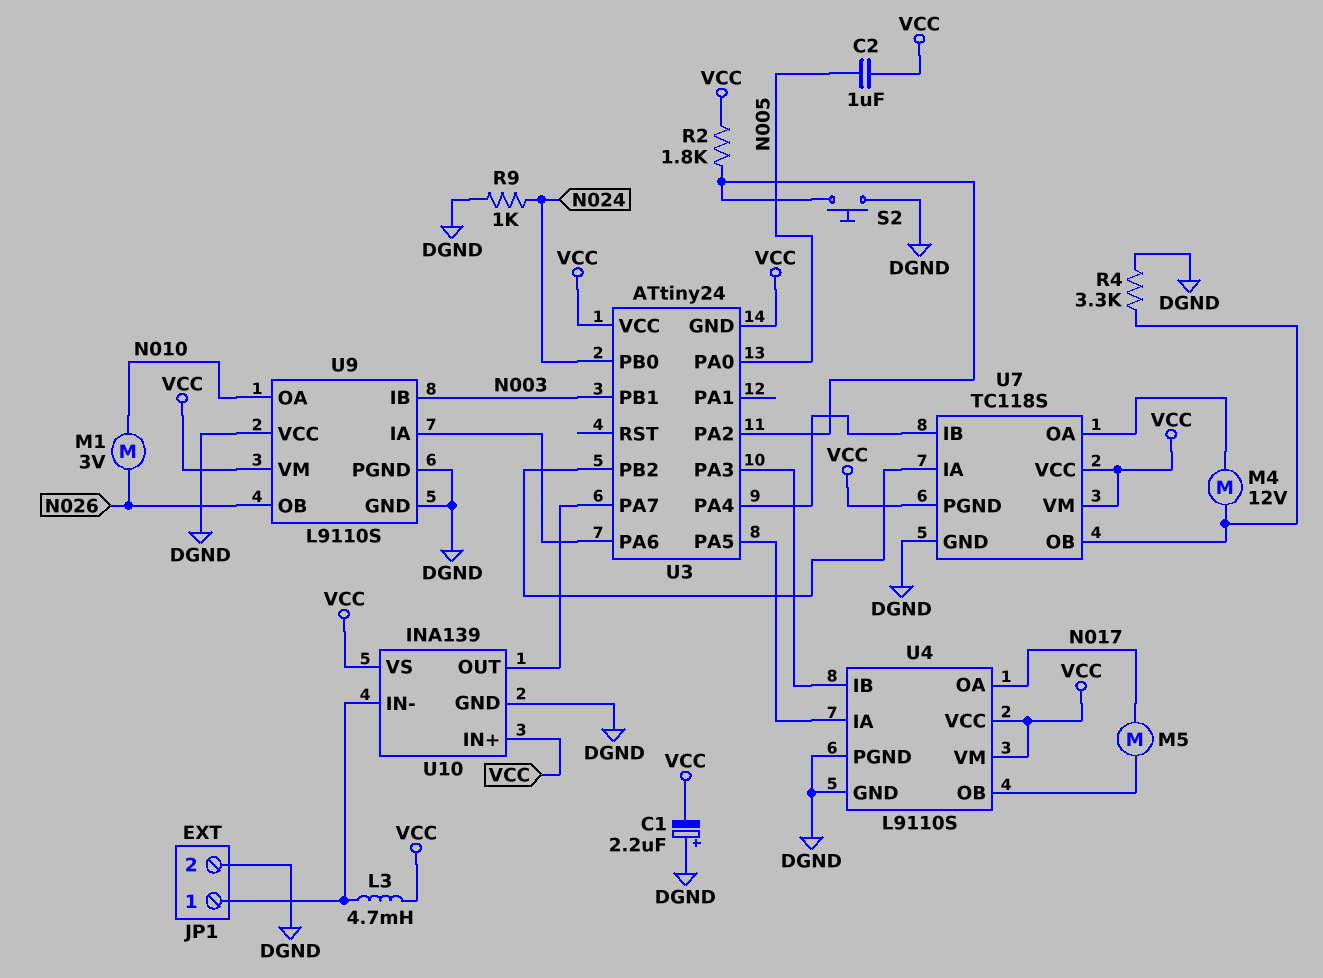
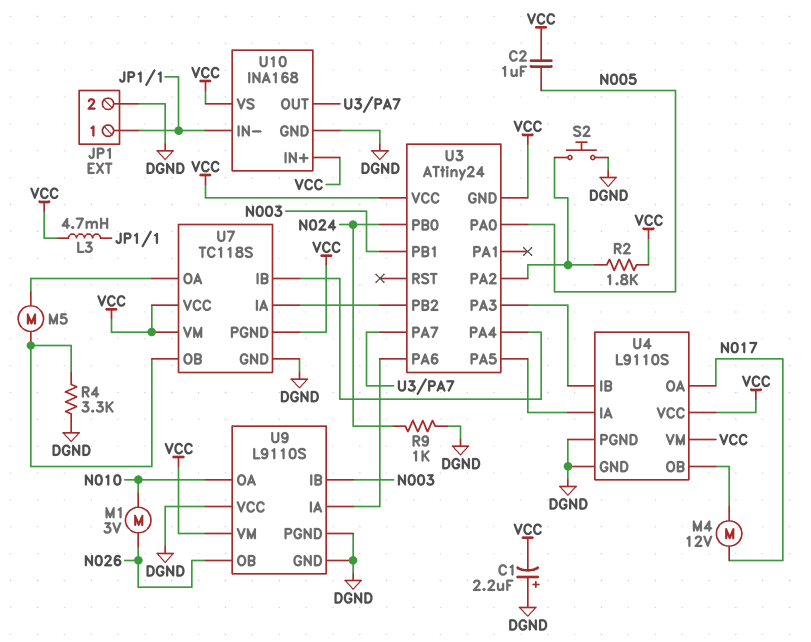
M4: motor 12V (U7/OA, U7/OB) -> motor 12V (N017, U4/OB)
M5: motor (N017, U4/OB) -> motor (U7/OA, U7/OB)
U10: INA139 -> INA168

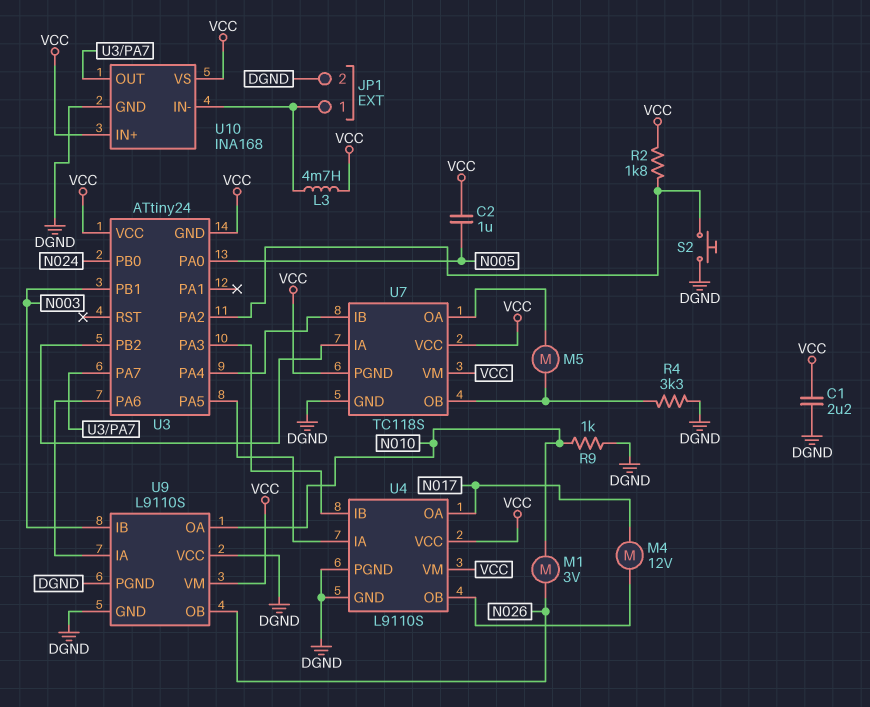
C1: 2.2uF (plus DGND, minus VCC) -> 2.2uF (DGND, VCC)
R9: 1k (DGND, N024) -> 1k (DGND, N010)

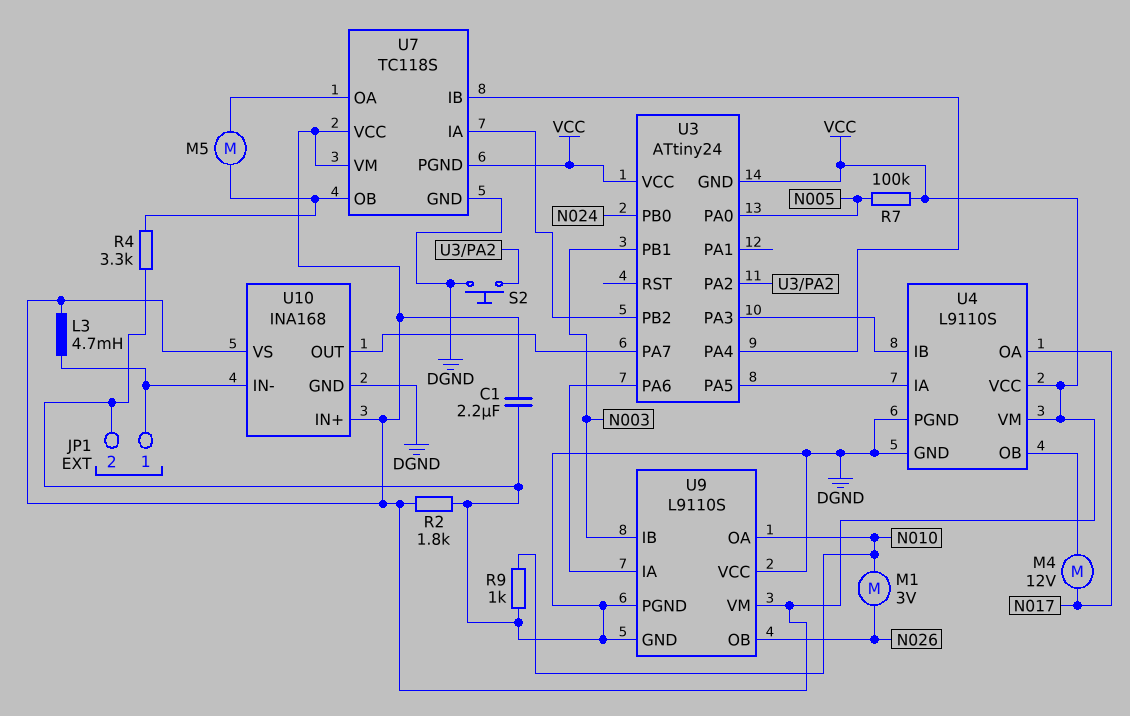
C2: 1uF (N005, VCC) -> none
R2: 1.8k (U3/PA2, VCC) -> 1.8k (DGND, VCC)
R7: none -> 100k (N005, VCC)

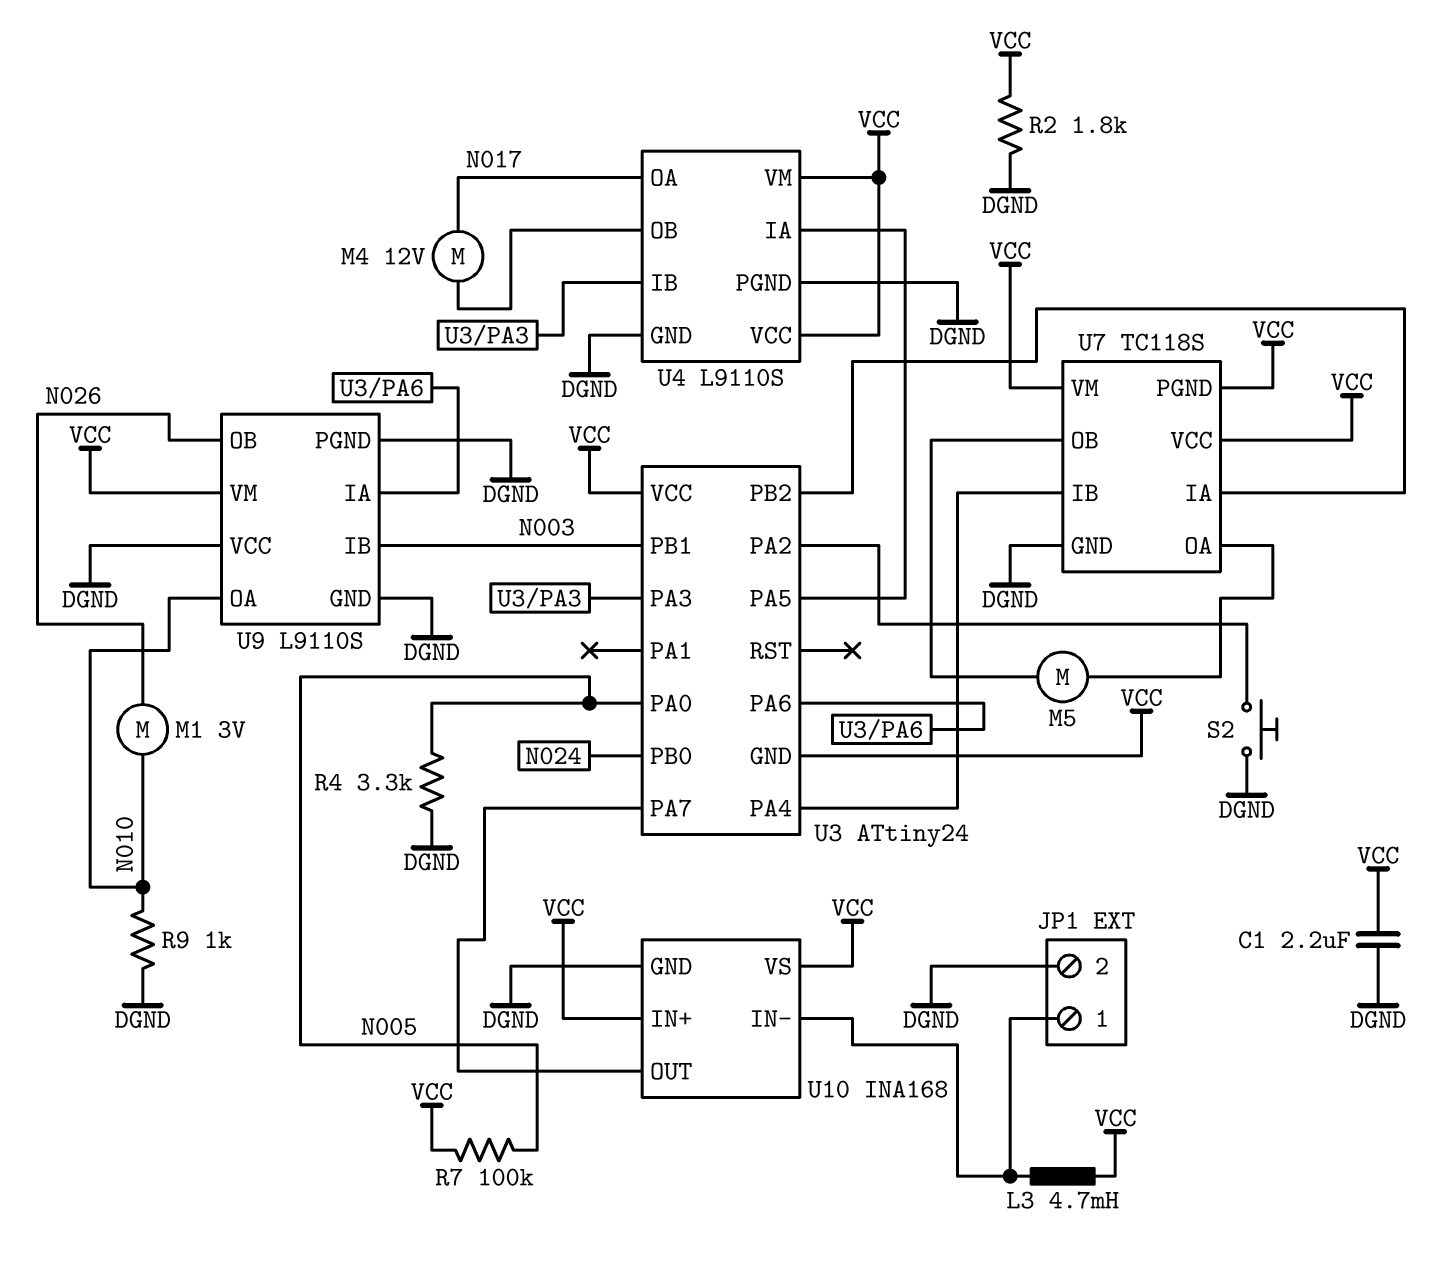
R4: 3.3k (DGND, U7/OB) -> 3.3k (DGND, N005)

